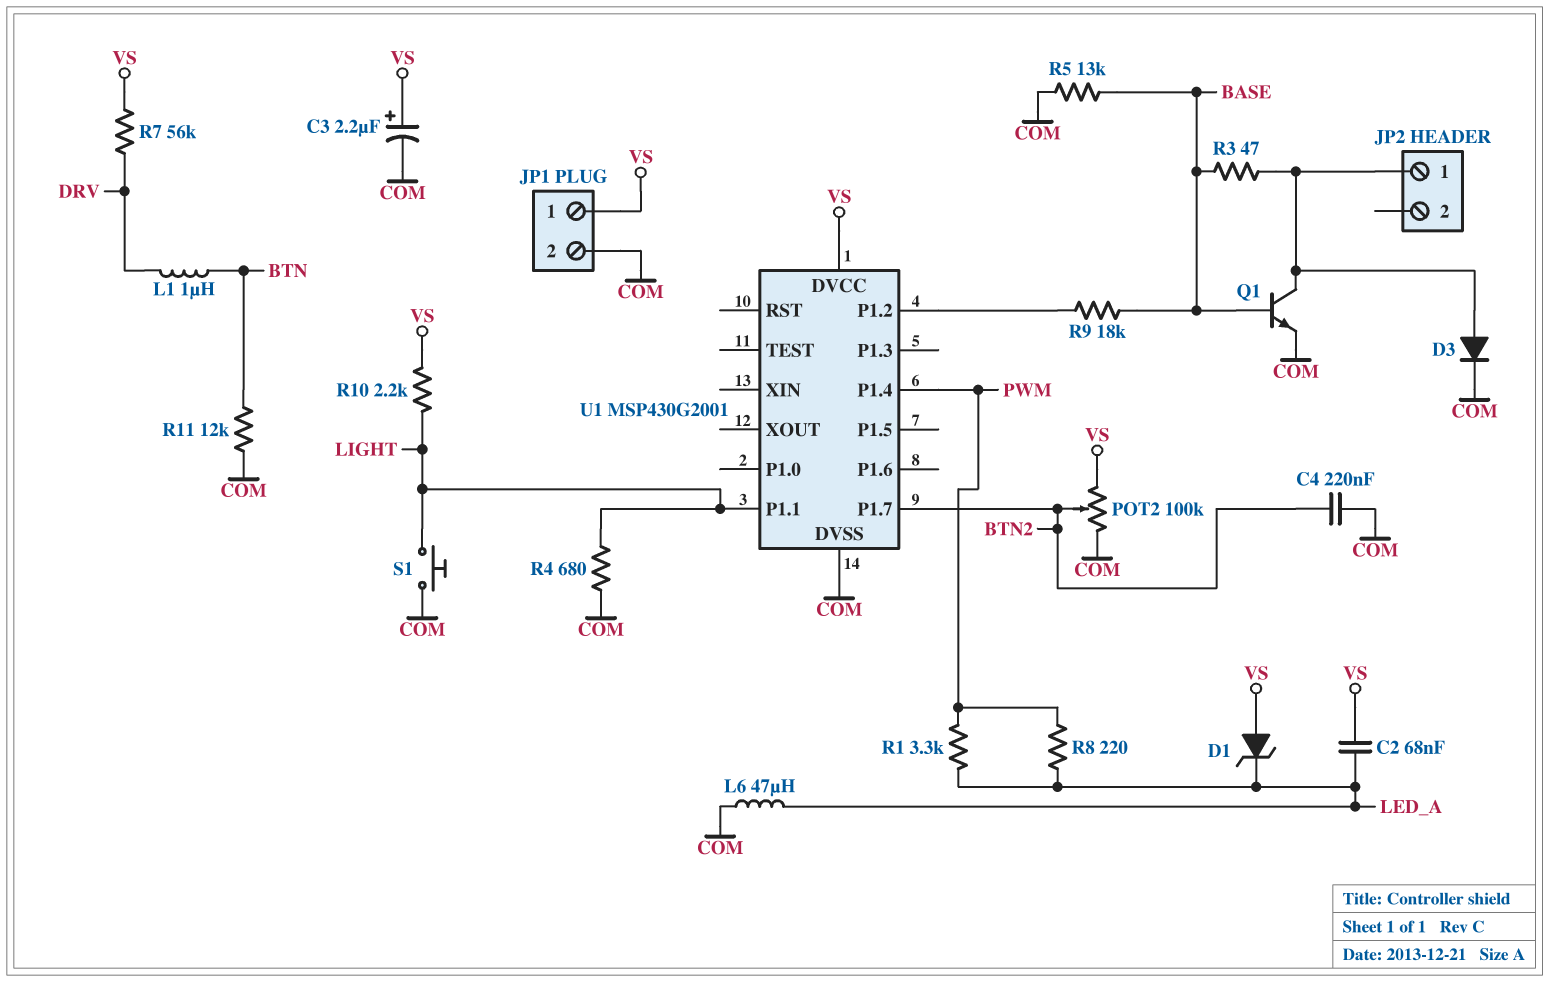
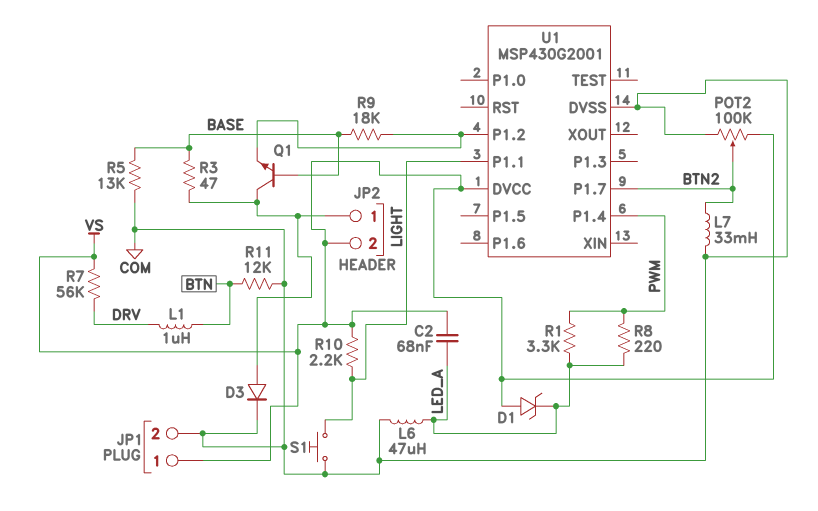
C3: 2.2uF (plus VS, minus COM) -> none
C4: 220nF (BTN2, COM) -> none
JP2 pin 2: none -> VS
L7: none -> 33mH (BTN2, COM)
Q1: NPN (B BASE, C JP2/1, E COM) -> NPN (B BASE, C JP2/1, E U1/P1.2)
R4: 680 (COM, LIGHT) -> none

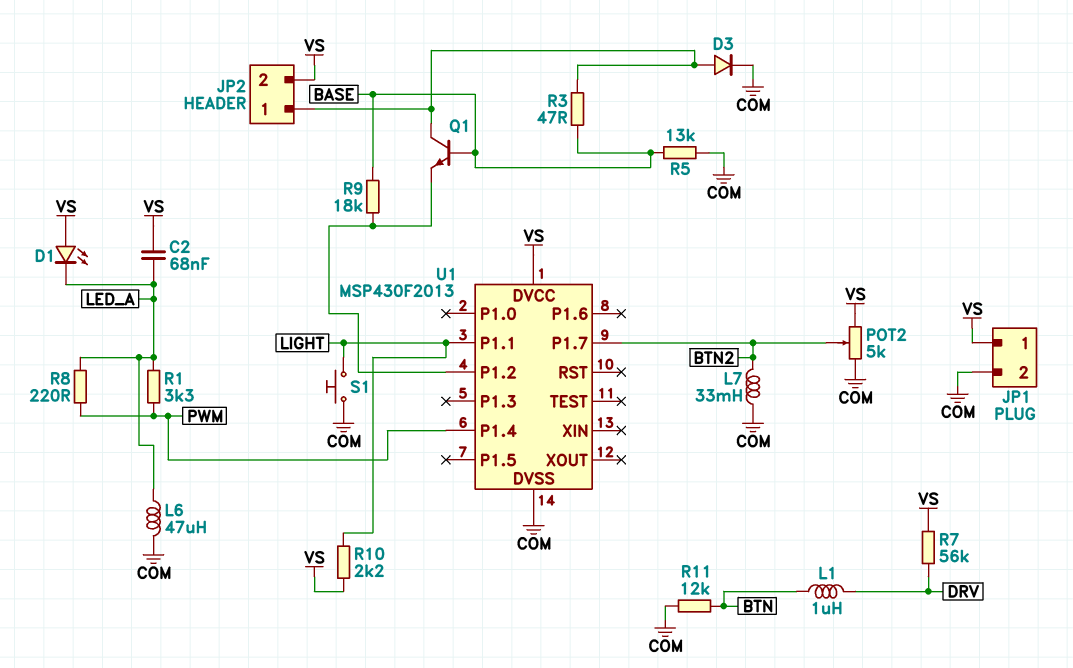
D1: zener (A VS, K LED_A) -> LED (A VS, K LED_A)
POT2: 100k (COM, VS, wiper BTN2) -> 5k (COM, VS, wiper BTN2)
U1: MSP430G2001 -> MSP430F2013

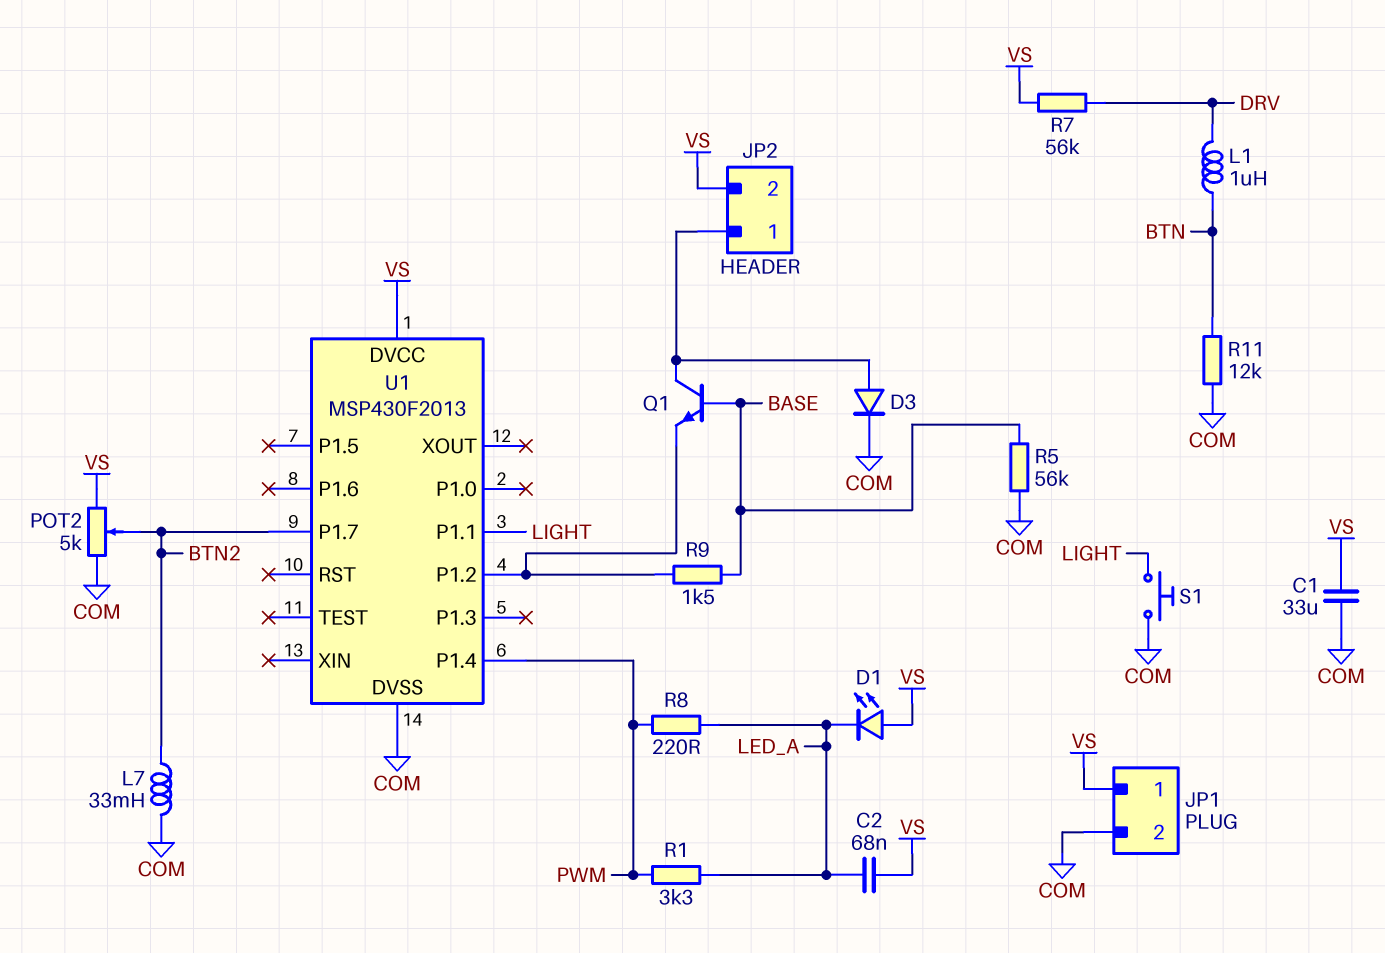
C1: none -> 33uF (COM, VS)
L6: 47uH (COM, LED_A) -> none
R3: 47 (BASE, JP2/1) -> none
R5: 13k (BASE, COM) -> 56k (BASE, COM)
R9: 18k (BASE, U1/P1.2) -> 1.5k (BASE, U1/P1.2)
R10: 2.2k (LIGHT, VS) -> none

